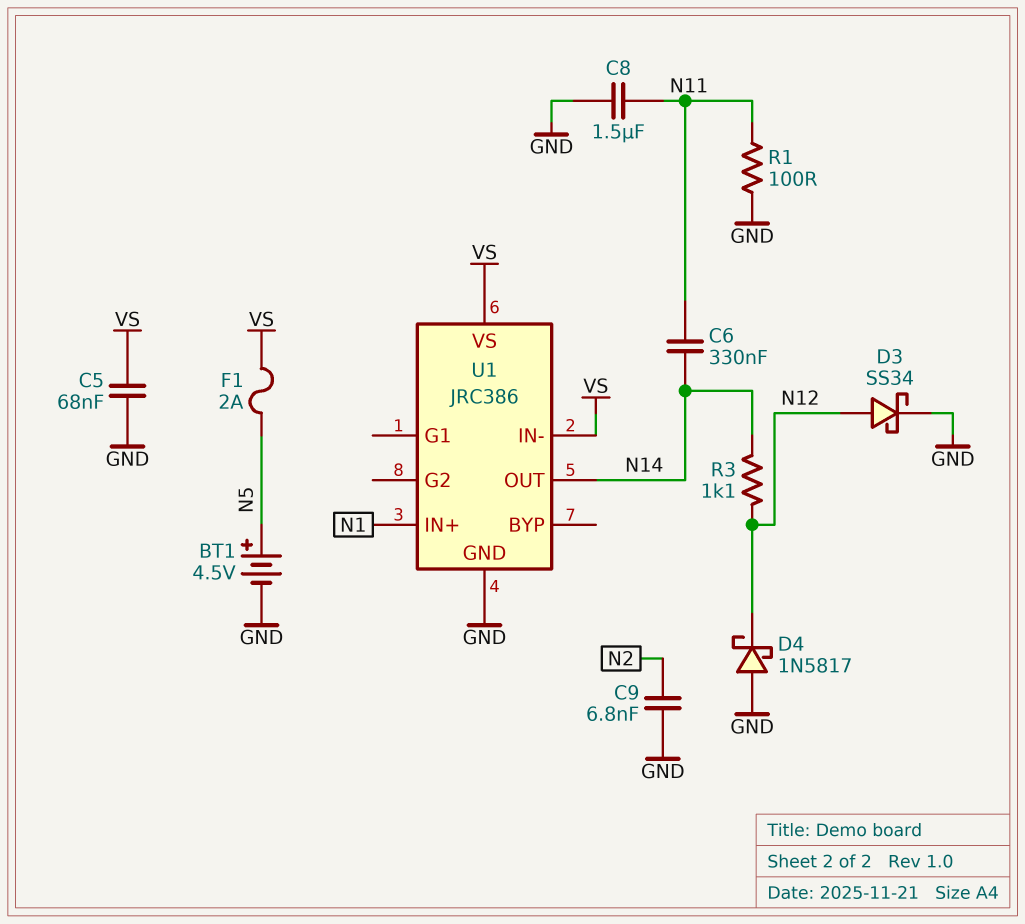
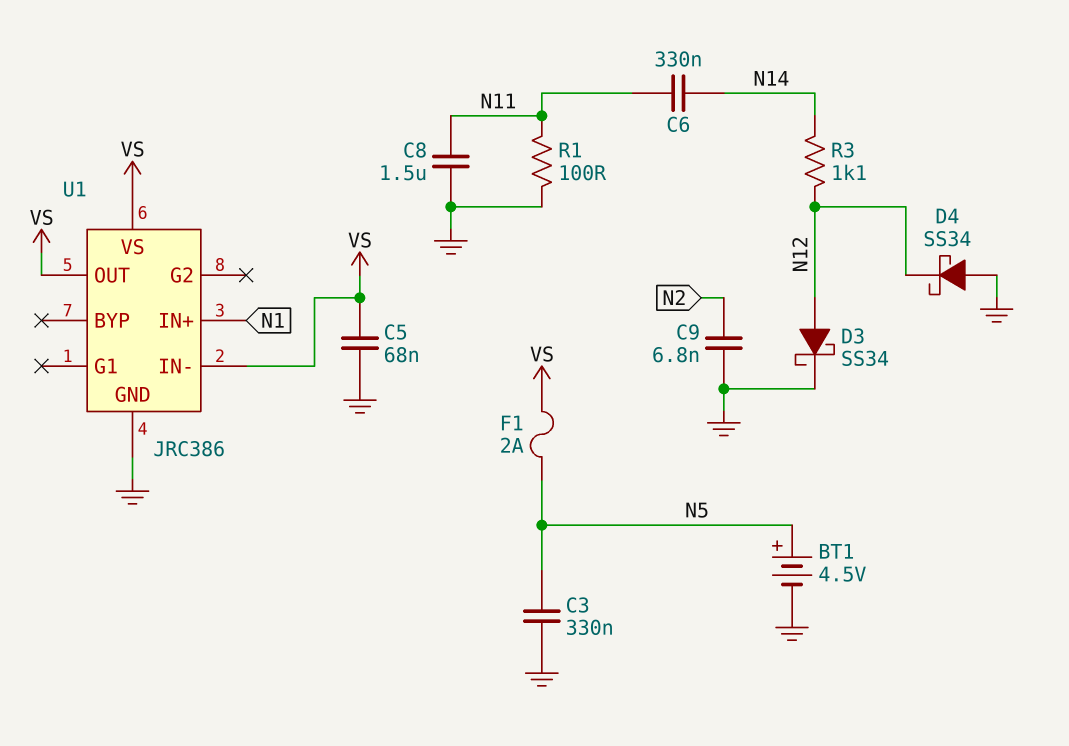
C3: none -> 330nF (GND, N5)
D4: schottky 1N5817 (A GND, K N12) -> schottky SS34 (A GND, K N12)
U1 pin OUT: N14 -> VS

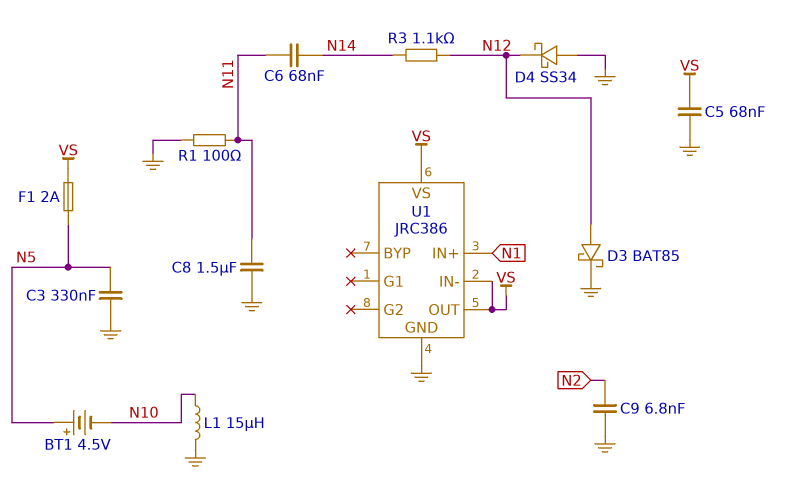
BT1: 4.5V (plus N5, minus GND) -> 4.5V (plus N5, minus N10)
C6: 330nF (N11, N14) -> 68nF (N11, N14)
D3: schottky SS34 (A N12, K GND) -> schottky BAT85 (A N12, K GND)
L1: none -> 15uH (GND, N10)

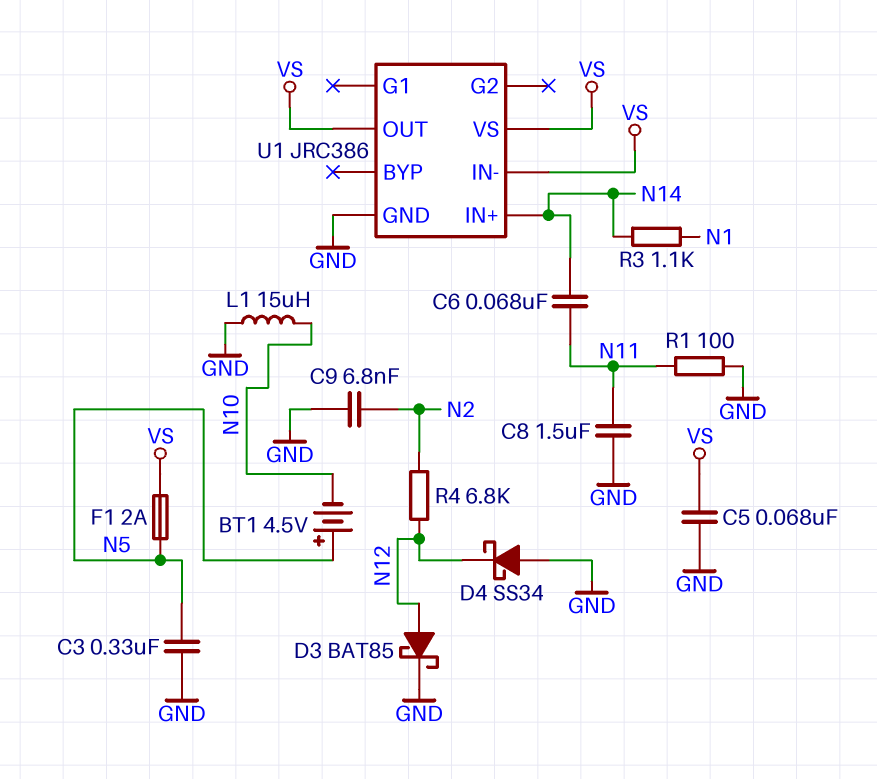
R3: 1.1k (N12, N14) -> 1.1k (N1, N14)
R4: none -> 6.8k (N2, N12)
U1 pin IN+: N1 -> N14

